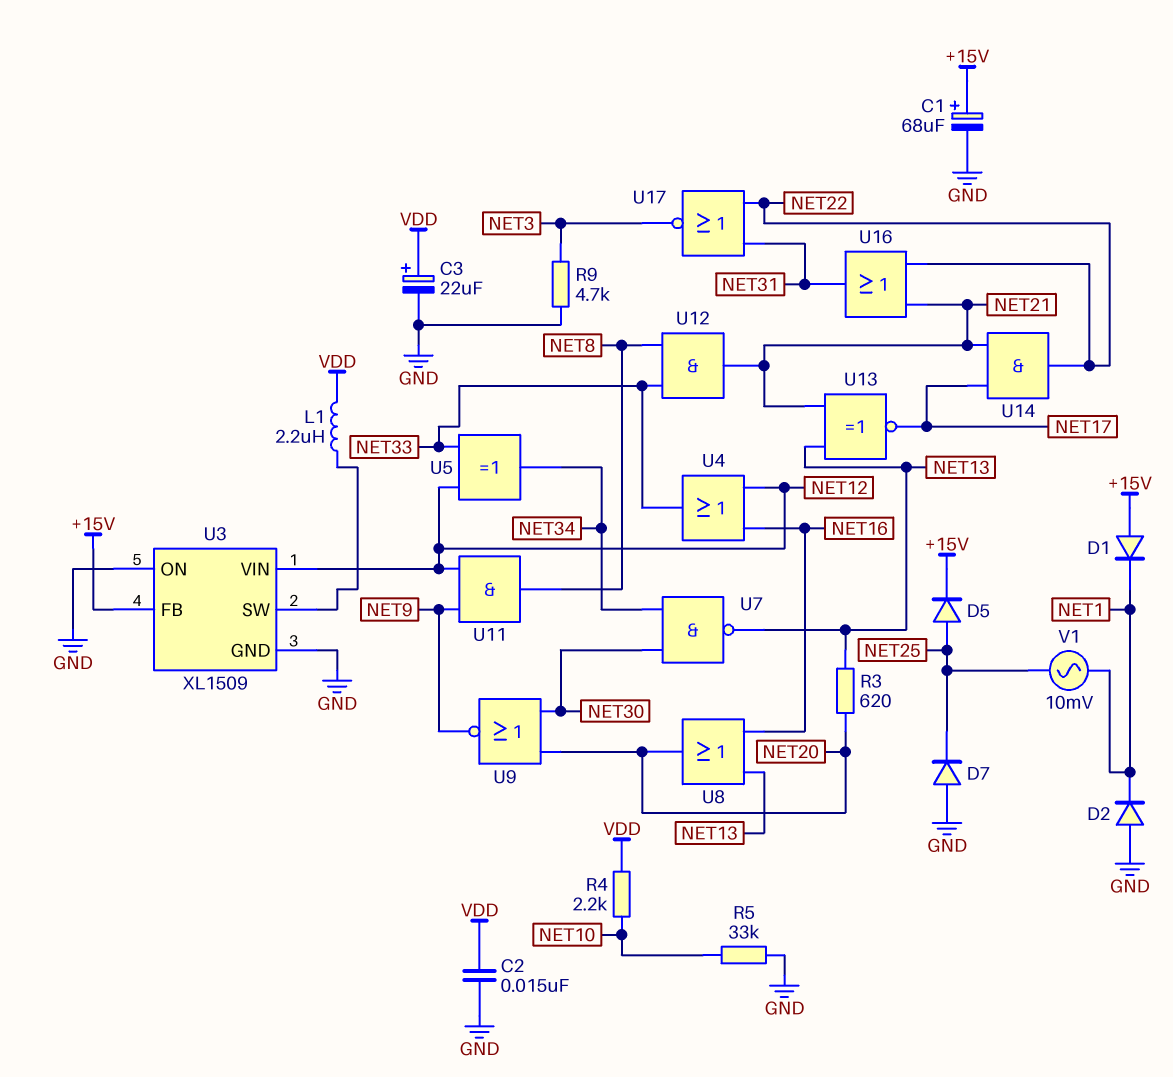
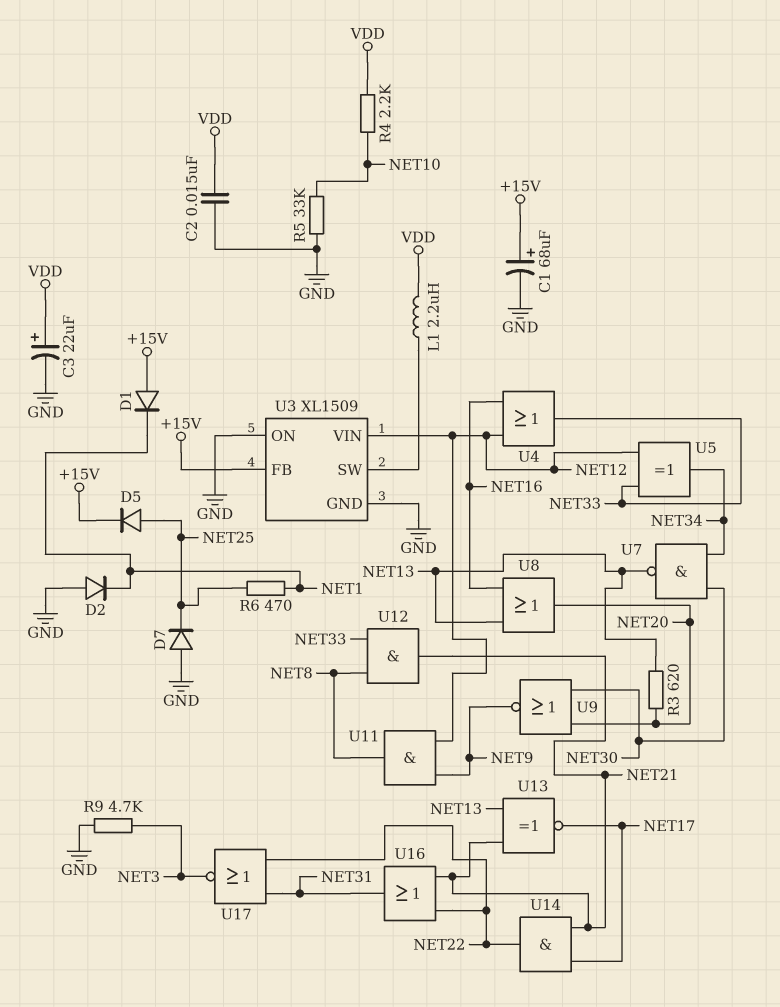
R6: none -> 470 (NET1, NET25)
V1: AC 10mV (NET1, NET25) -> none

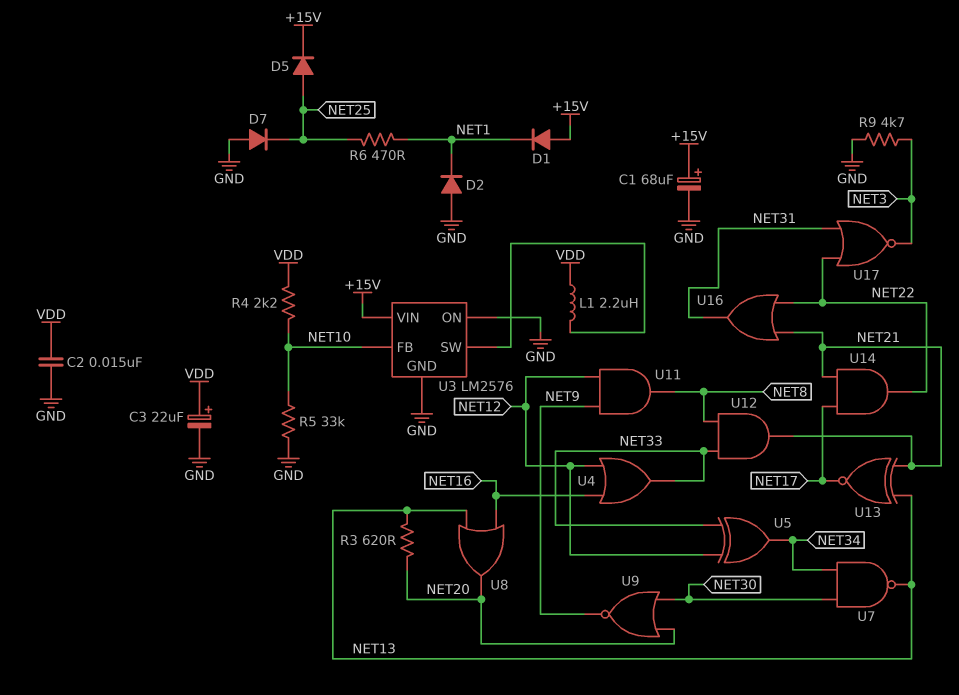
U3: XL1509 -> LM2576
U3 pin FB: +15V -> NET10
U3 pin VIN: NET12 -> +15V

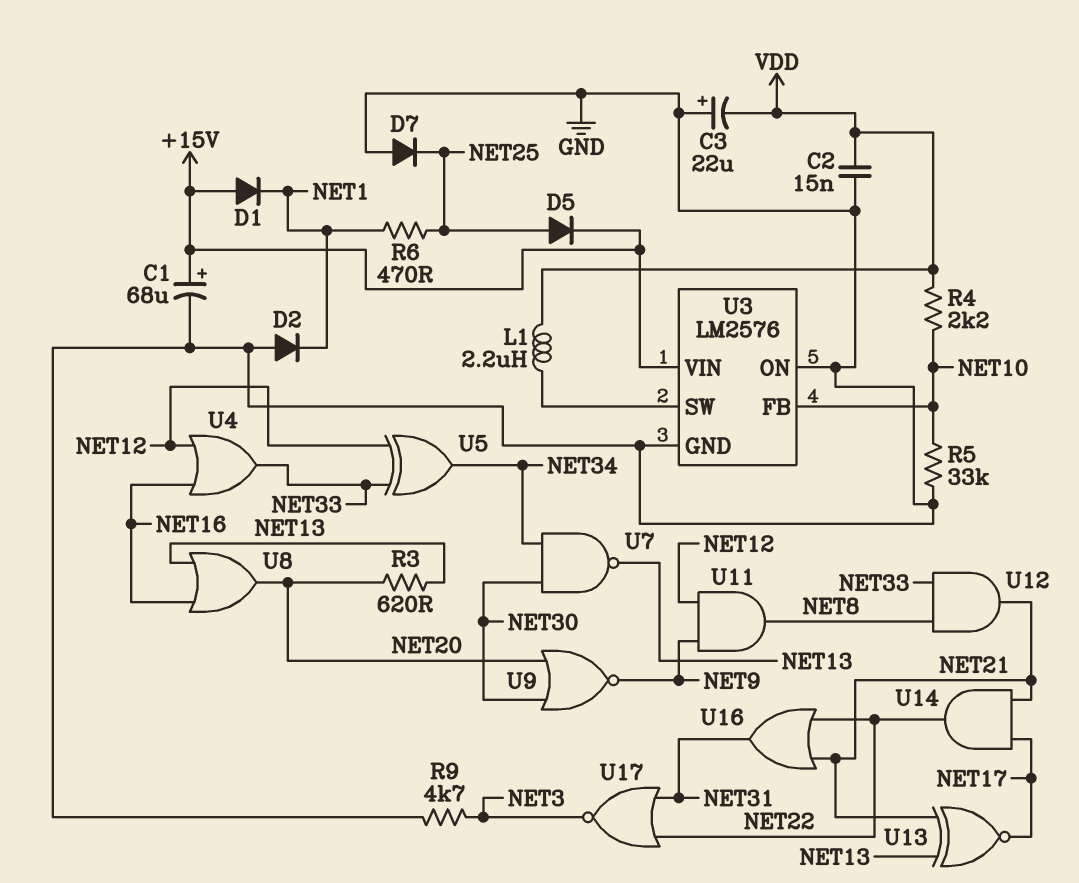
C3: 22uF (plus VDD, minus GND) -> 22uF (plus GND, minus VDD)

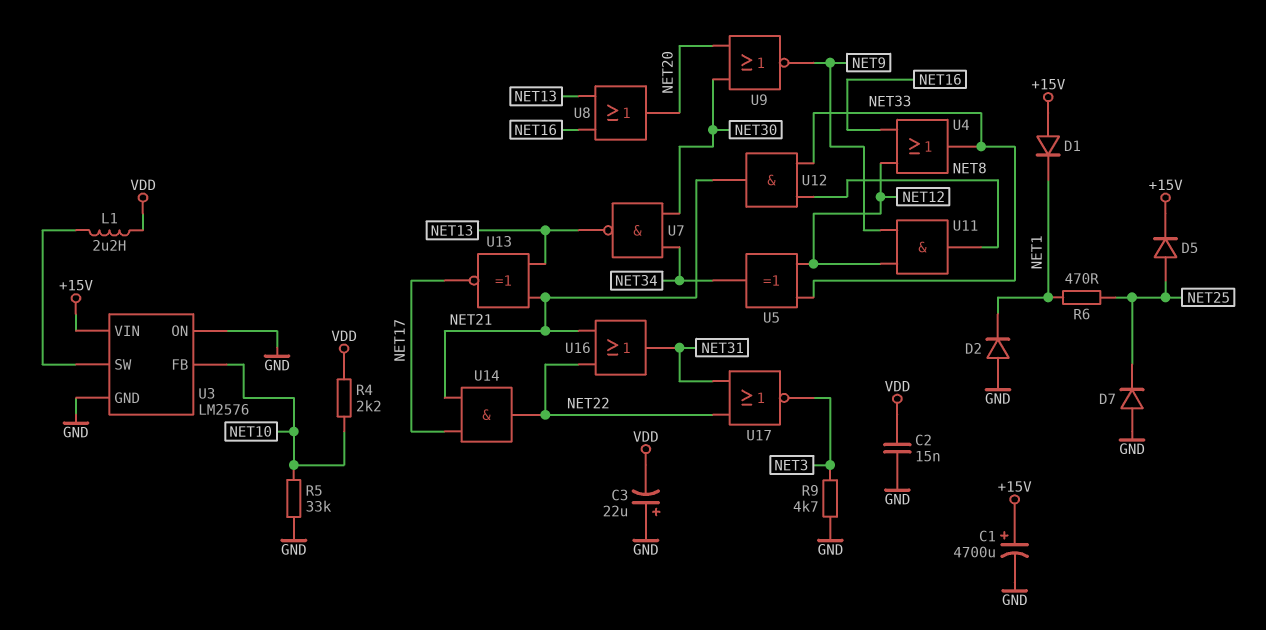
C1: 68uF (plus +15V, minus GND) -> 4700uF (plus +15V, minus GND)
R3: 620 (NET13, NET20) -> none

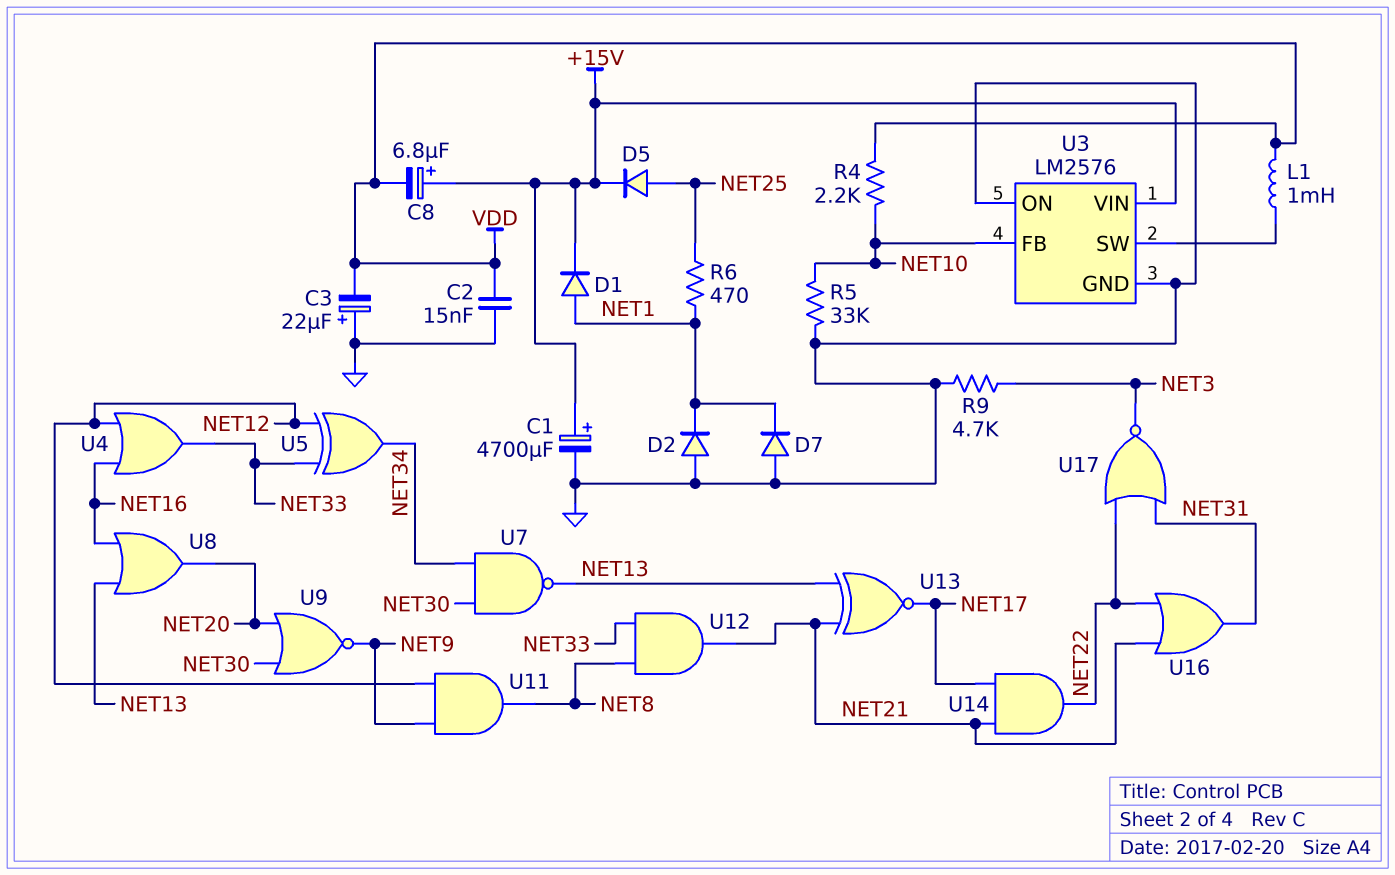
C8: none -> 6.8uF (plus +15V, minus VDD)
D1: diode (A +15V, K NET1) -> diode (A NET1, K +15V)
D7: diode (A GND, K NET25) -> diode (A GND, K NET1)
L1: 2.2uH (U3/SW, VDD) -> 1mH (U3/SW, VDD)

